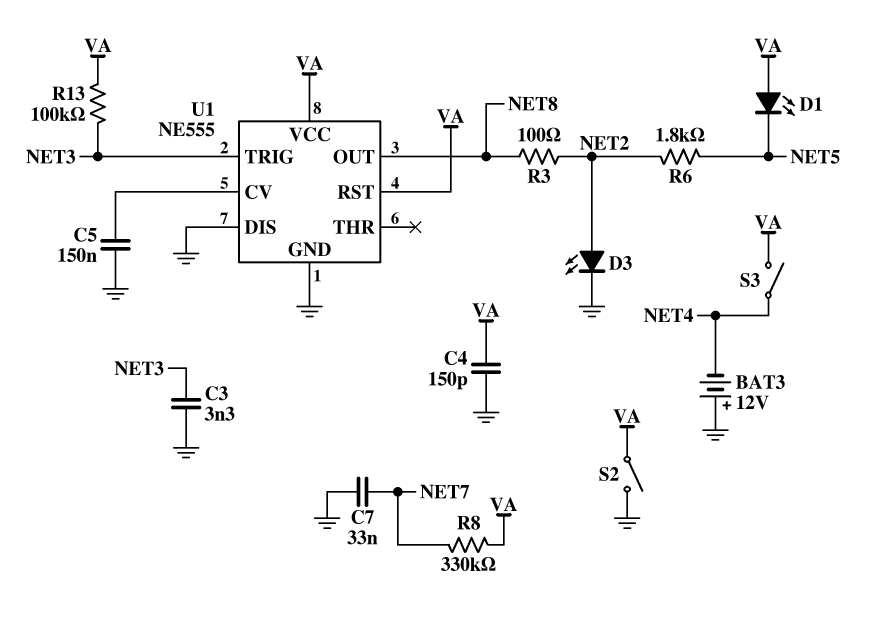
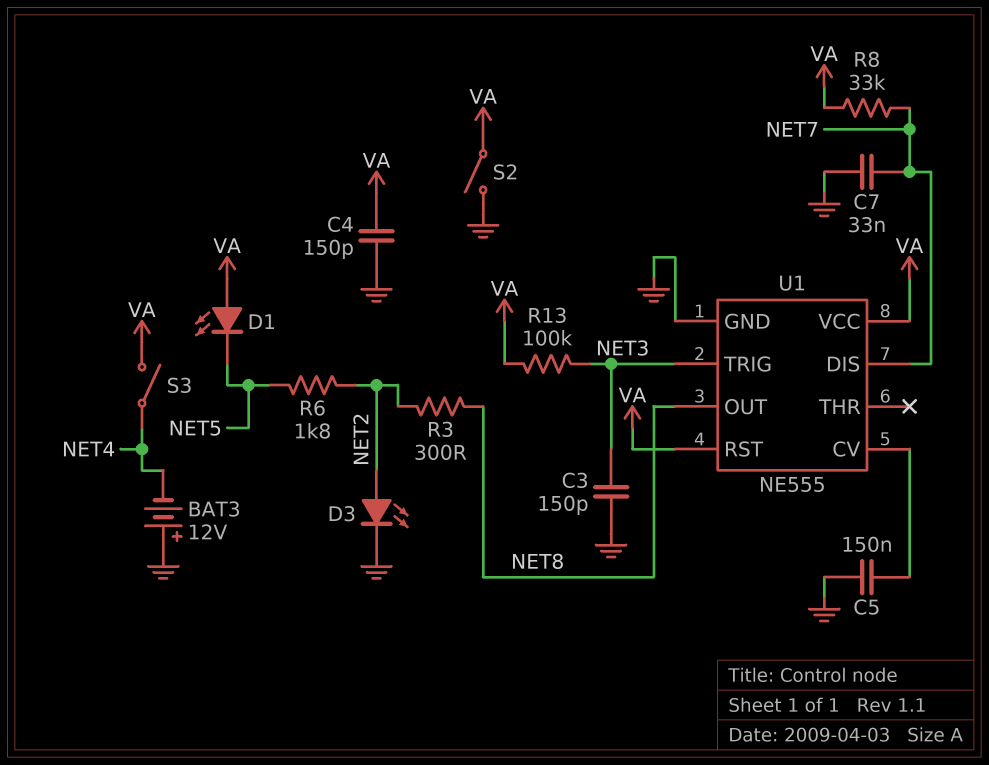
C3: 3.3nF (GND, NET3) -> 150pF (GND, NET3)
R3: 100 (NET2, NET8) -> 300 (NET2, NET8)
R8: 330k (NET7, VA) -> 33k (NET7, VA)
U1 pin DIS: GND -> NET7

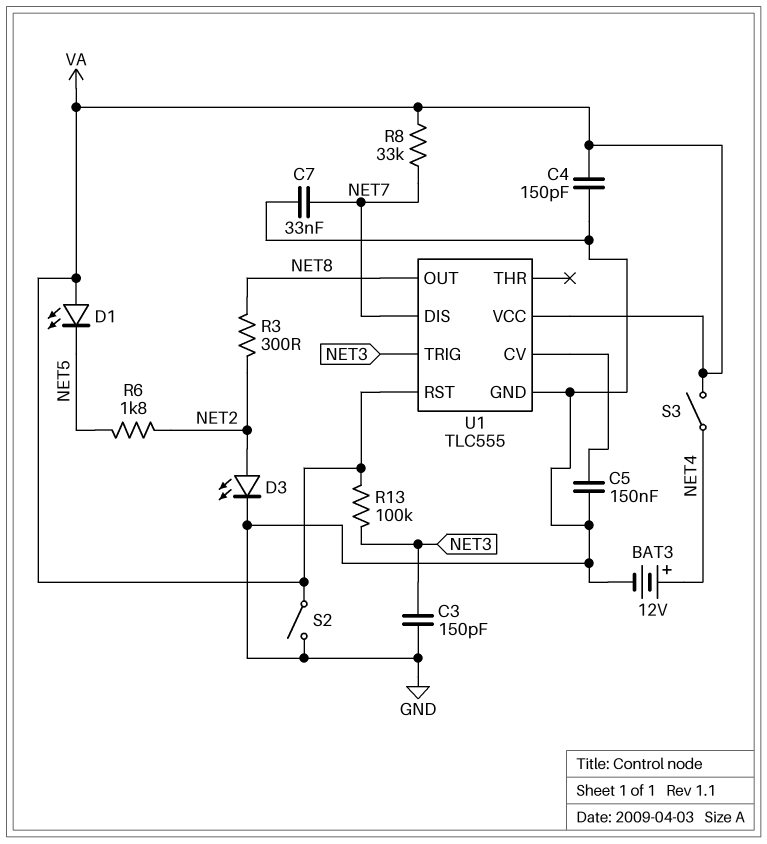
BAT3: 12V (plus GND, minus NET4) -> 12V (plus NET4, minus GND)
U1: NE555 -> TLC555

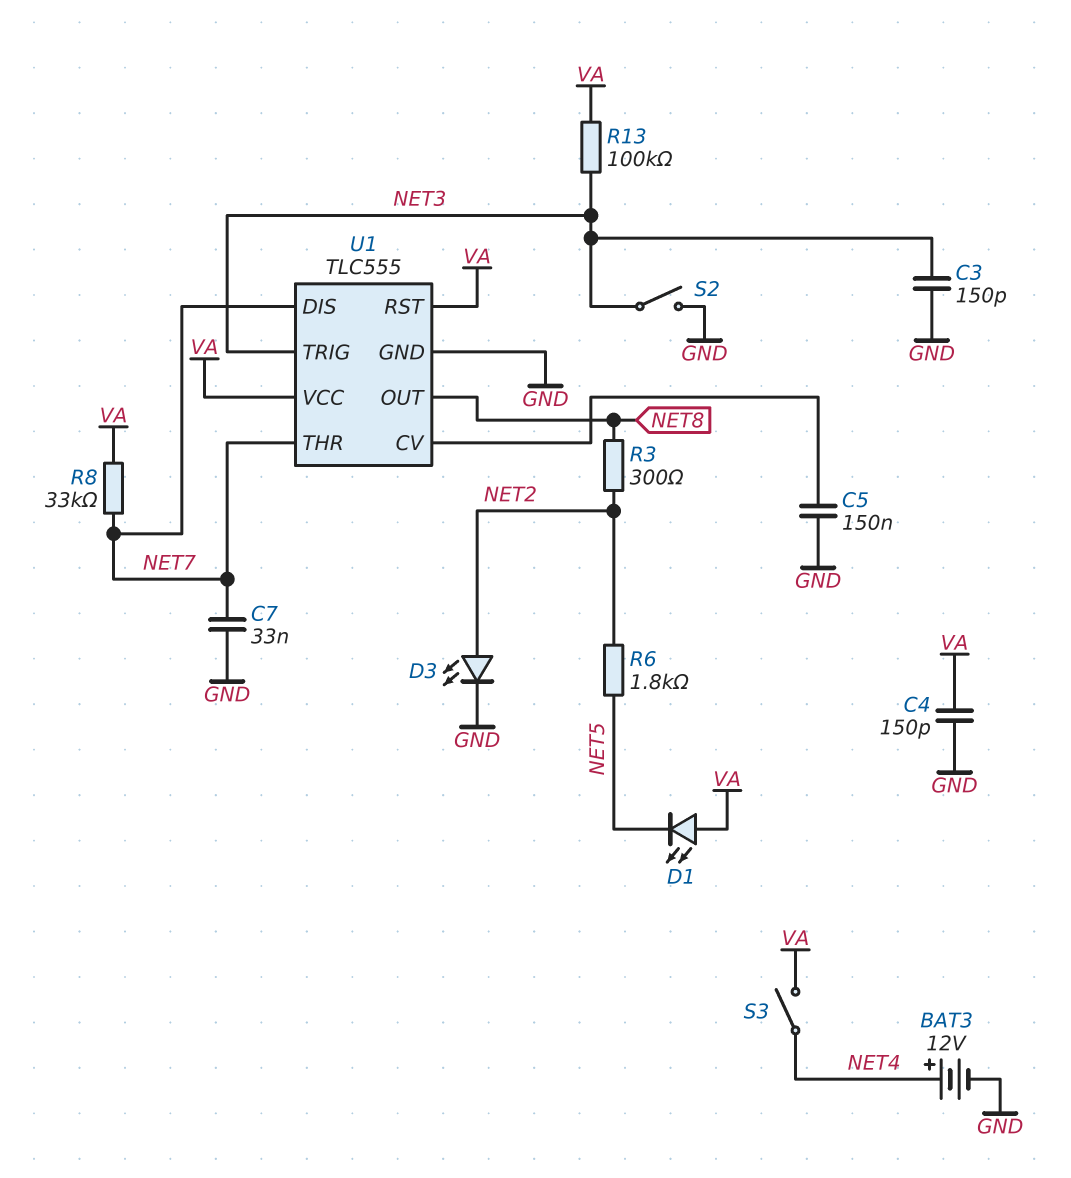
S2: switch (GND, VA) -> switch (GND, NET3)
U1 pin THR: none -> NET7

